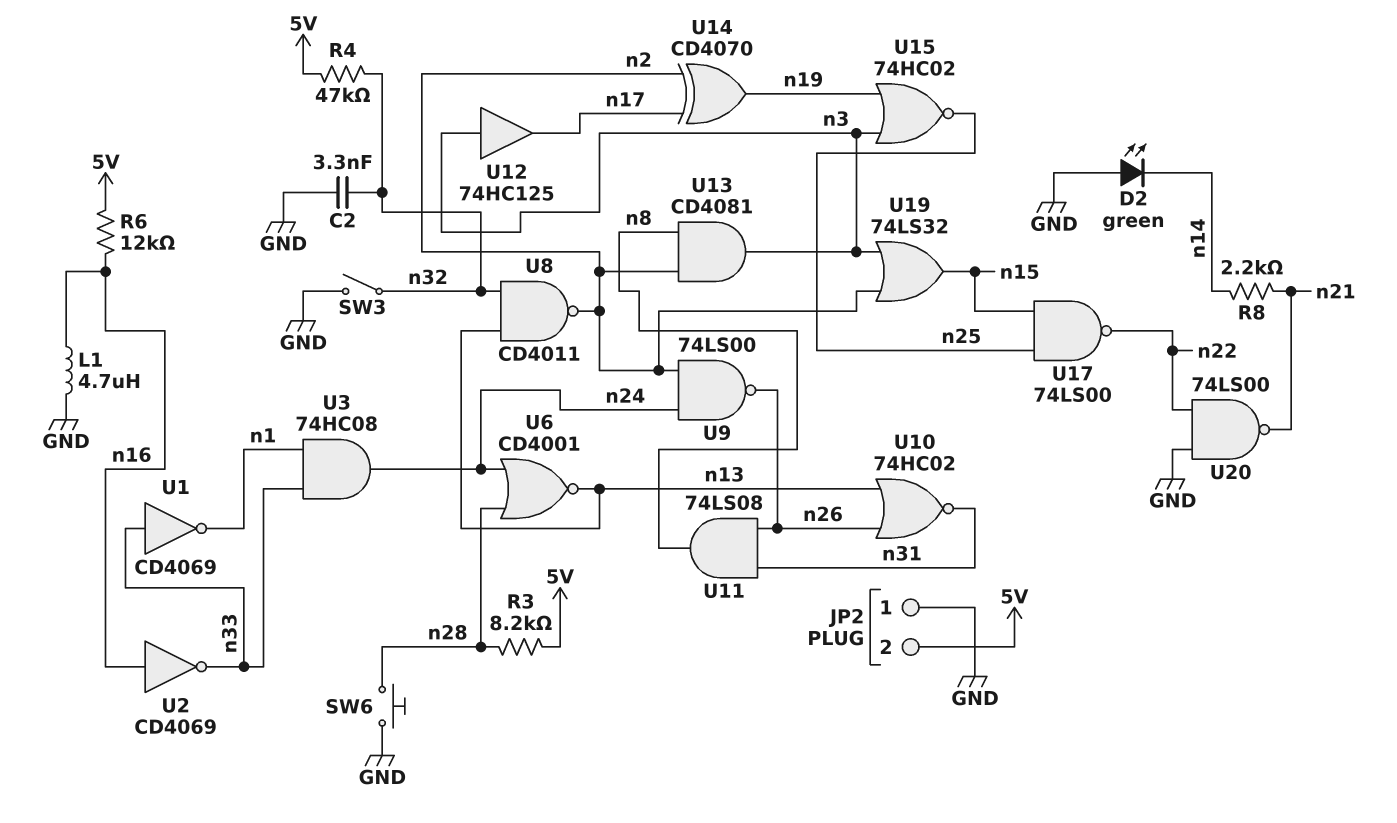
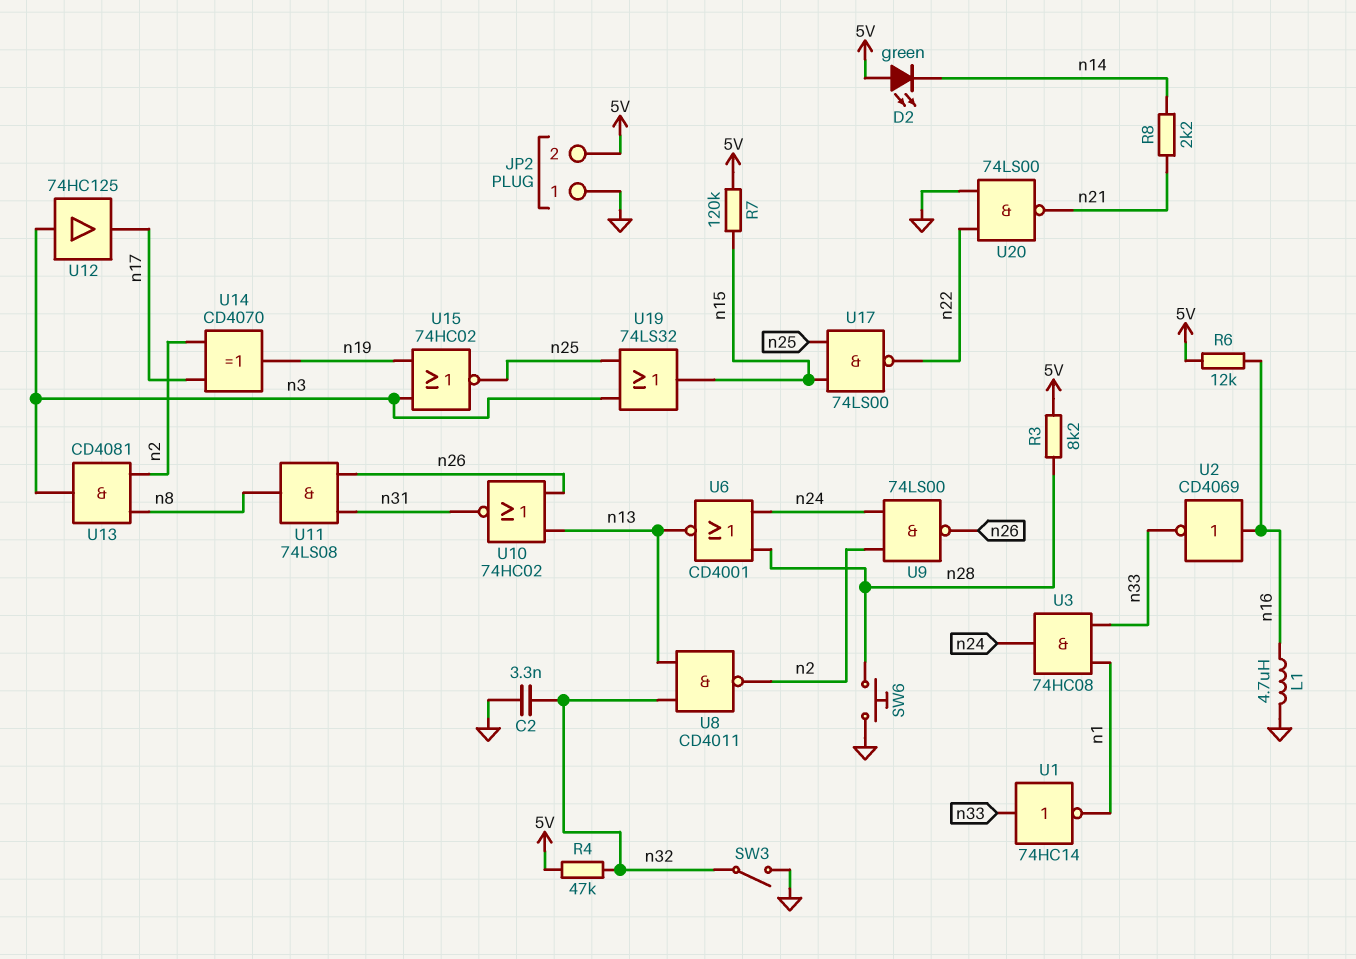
D2: LED green (A GND, K n14) -> LED green (A 5V, K n14)
R7: none -> 120k (5V, n15)
U1: NOT CD4069 (in n33, out n1) -> NOT 74HC14 (in n33, out n1)
U19: OR 74LS32 (in n2, in n3, out n15) -> OR 74LS32 (in n3, in n25, out n15)

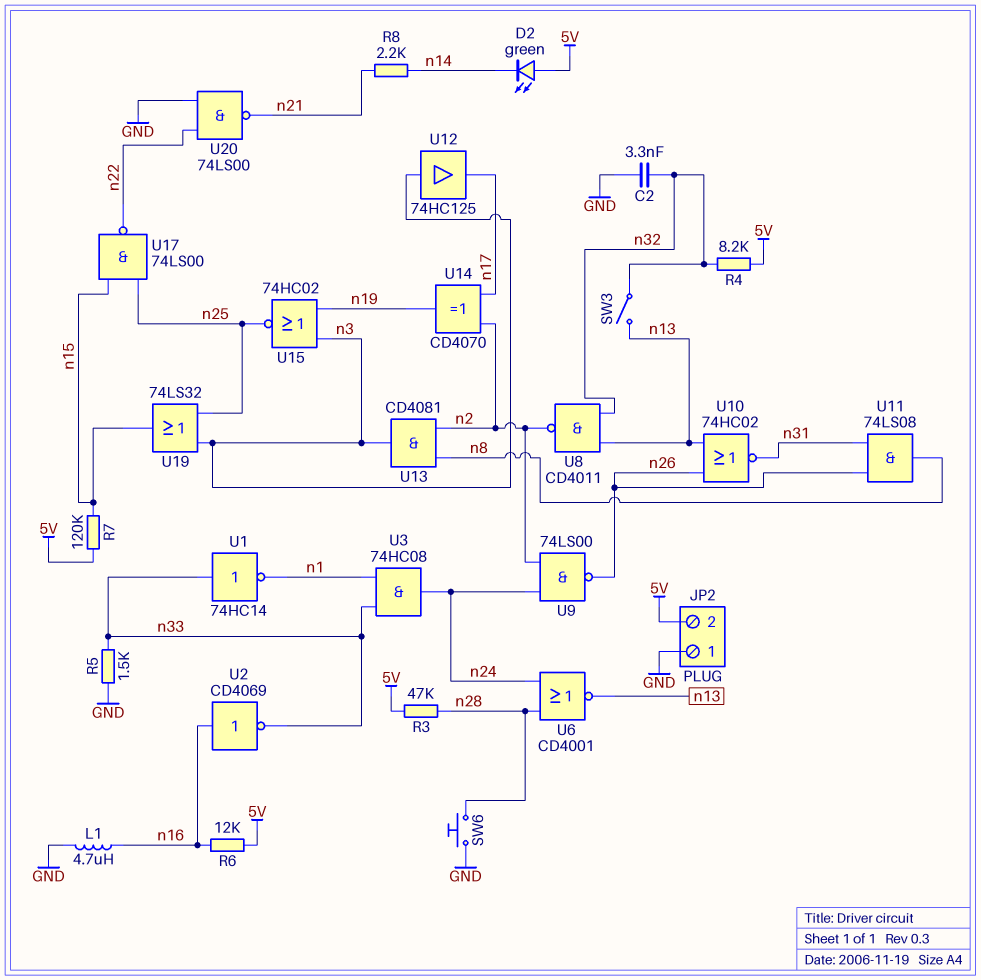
R3: 8.2k (5V, n28) -> 47k (5V, n28)
R4: 47k (5V, n32) -> 8.2k (5V, n32)
R5: none -> 1.5k (GND, n33)
SW3: switch (GND, n32) -> switch (n13, n32)

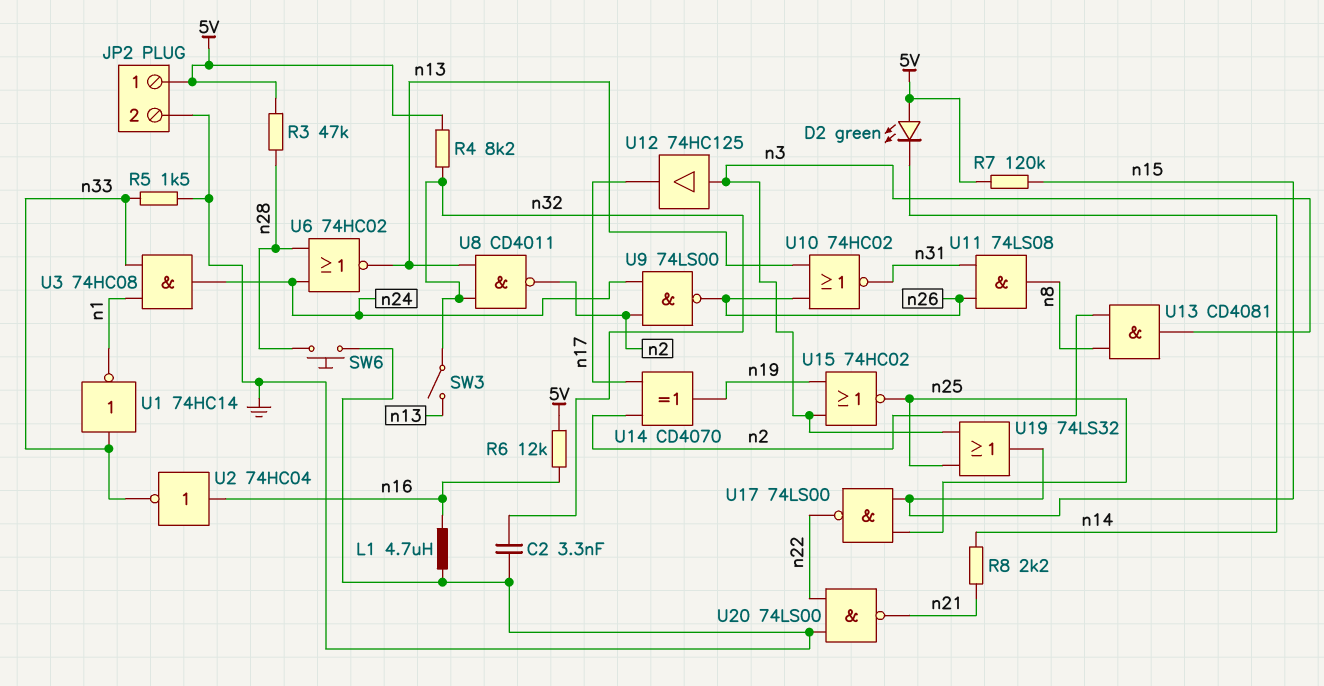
JP2 pin 1: GND -> 5V
JP2 pin 2: 5V -> GND
U2: NOT CD4069 (in n16, out n33) -> NOT 74HC04 (in n16, out n33)
U6: NOR CD4001 (in n24, in n28, out n13) -> NOR 74HC02 (in n24, in n28, out n13)

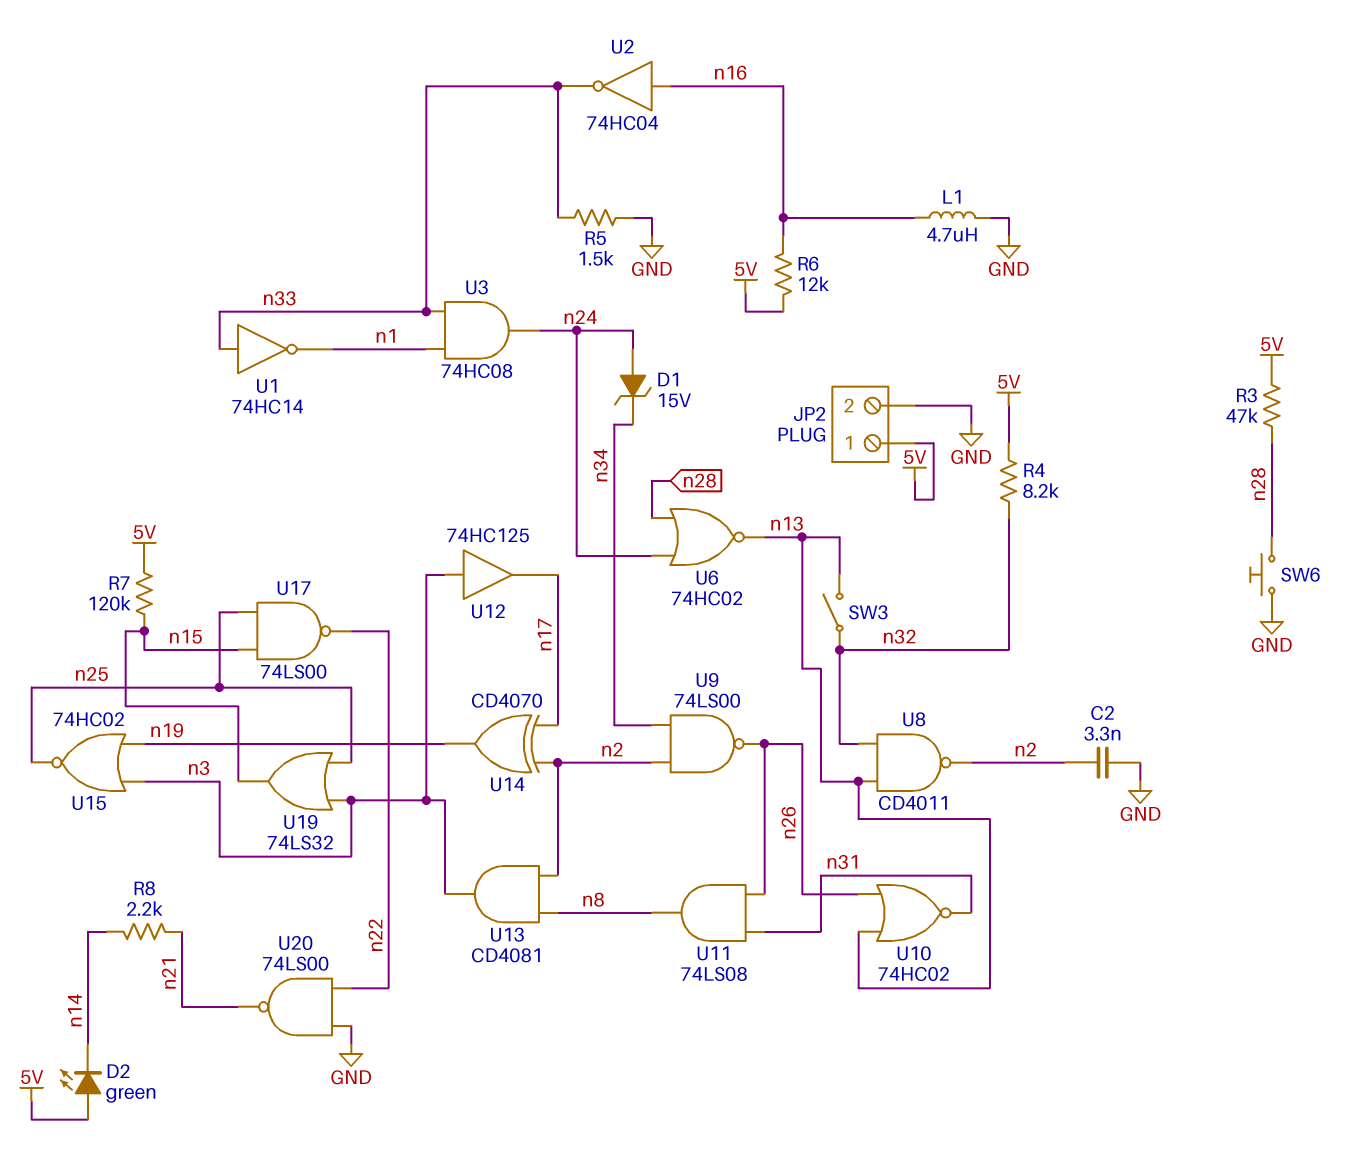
C2: 3.3nF (GND, n32) -> 3.3nF (GND, n2)
D1: none -> zener 15V (A n24, K n34)
U9: NAND 74LS00 (in n2, in n24, out n26) -> NAND 74LS00 (in n2, in n34, out n26)

